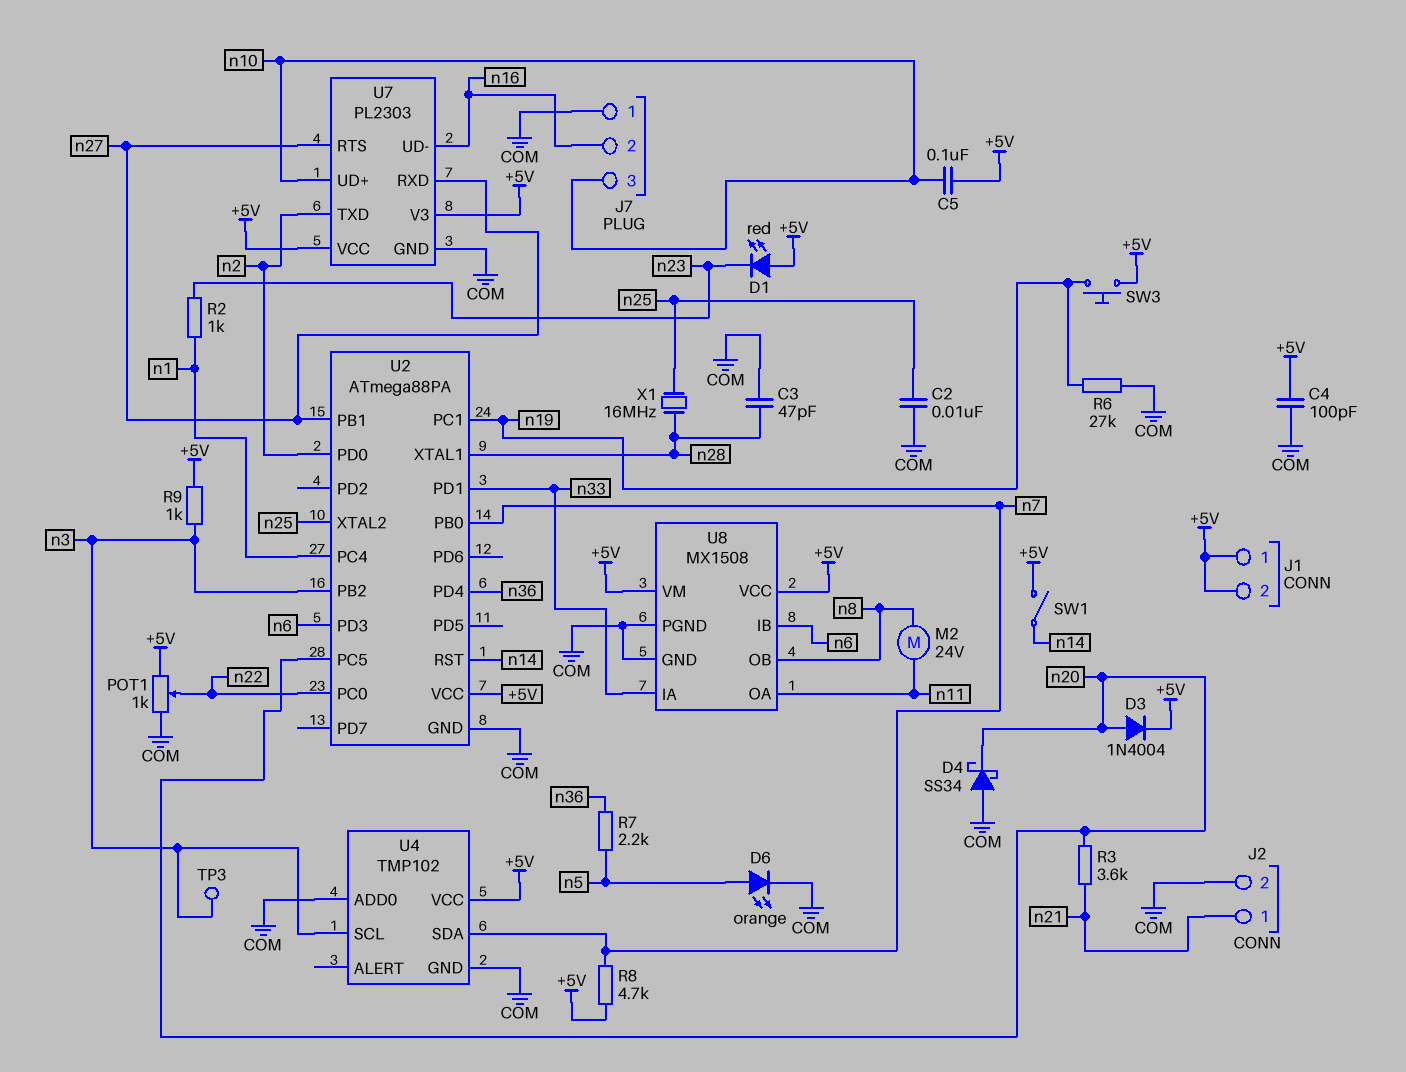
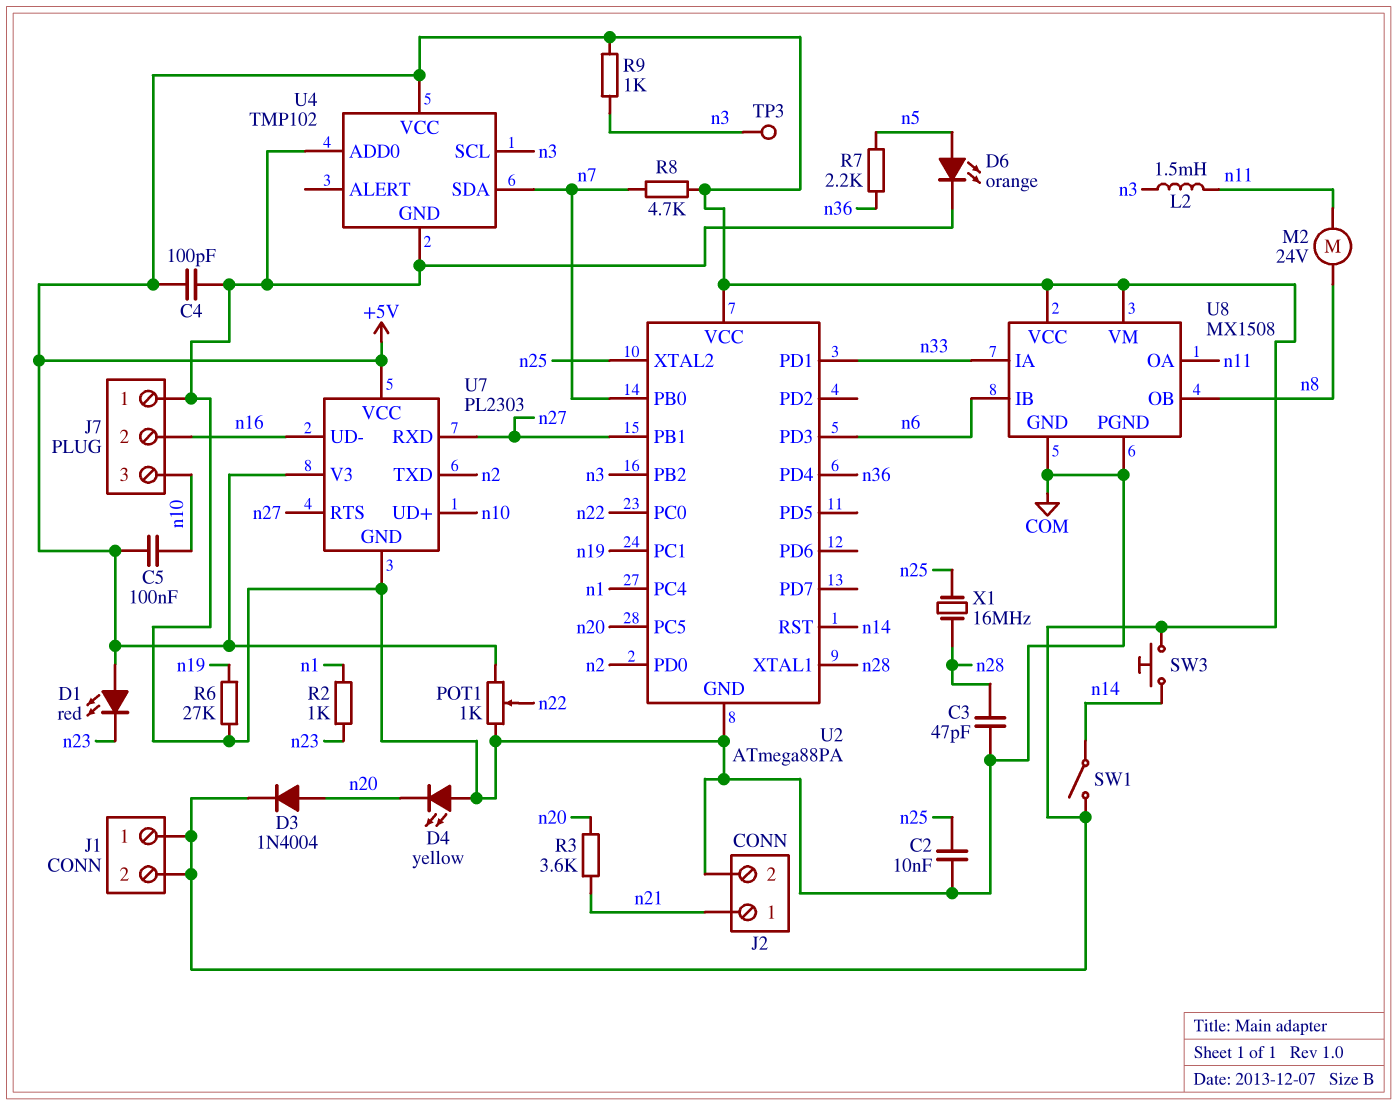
D4: schottky SS34 (A COM, K n20) -> LED yellow (A COM, K n20)
L2: none -> 1.5mH (n3, n11)
SW3: button (+5V, n19) -> button (+5V, n14)

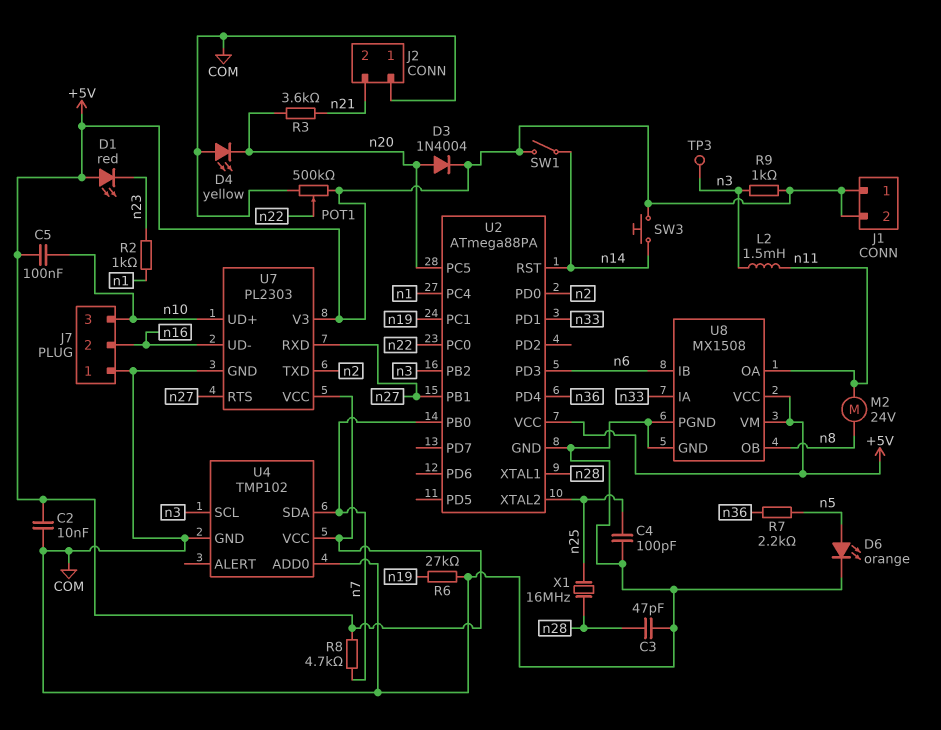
C2: 10nF (COM, n25) -> 10nF (+5V, COM)
C4: 100pF (+5V, COM) -> 100pF (COM, n25)
J2 pin 1: n21 -> COM
J2 pin 2: COM -> n21
POT1: 1k (+5V, COM, wiper n22) -> 500k (+5V, COM, wiper n22)

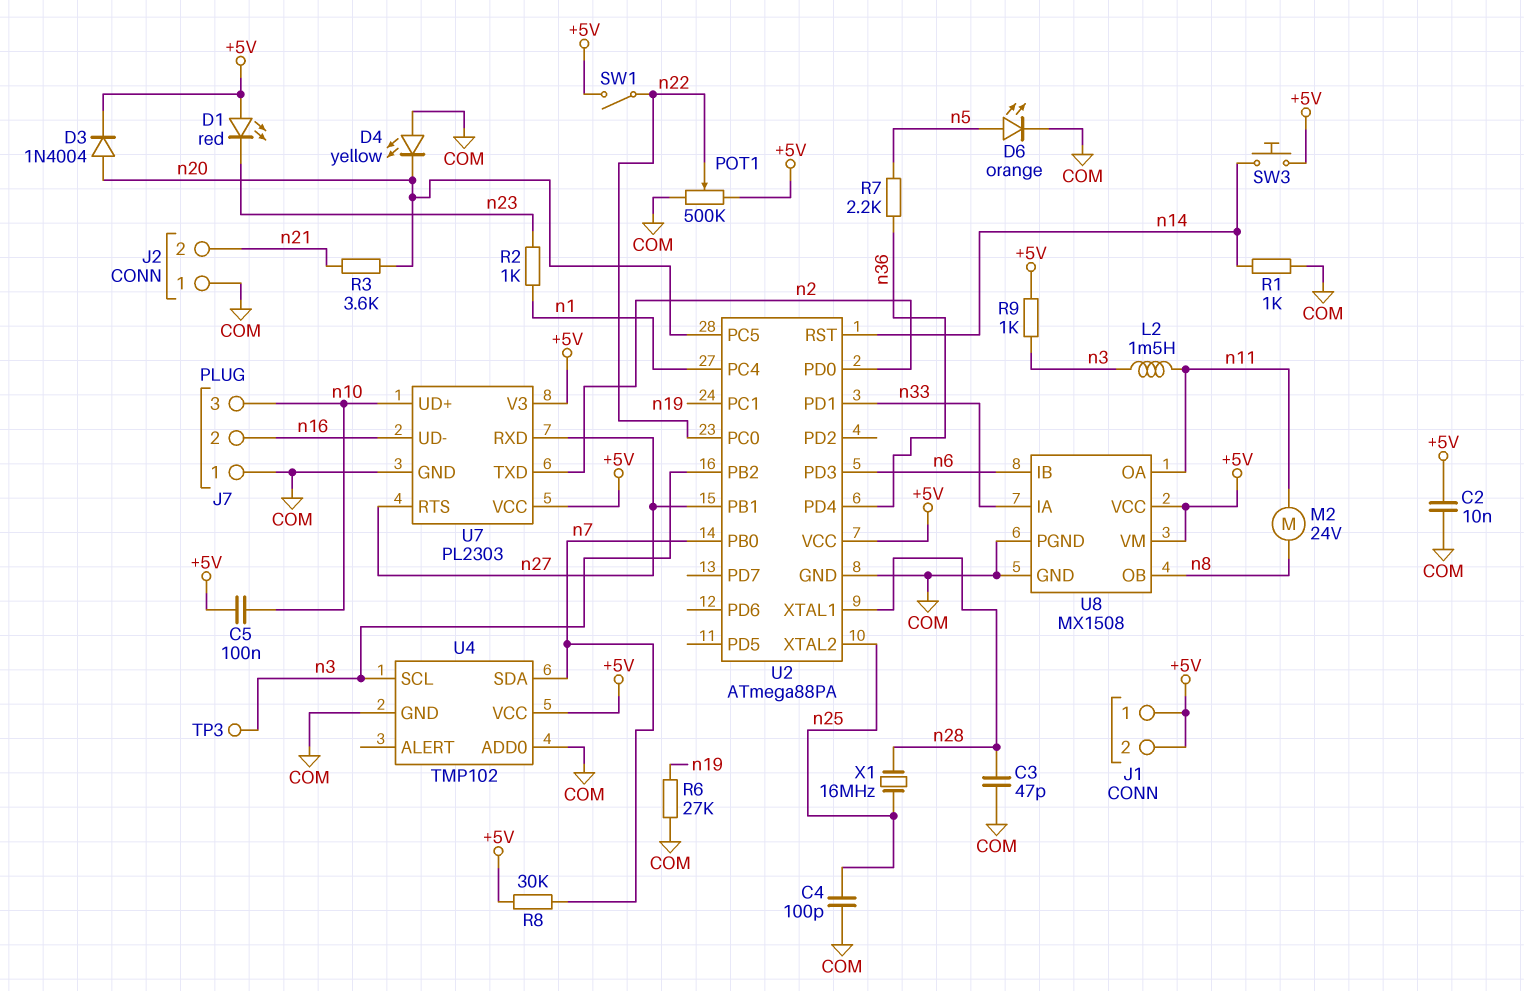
R1: none -> 1k (COM, n14)
R8: 4.7k (+5V, n7) -> 30k (+5V, n7)
SW1: switch (+5V, n14) -> switch (+5V, n22)

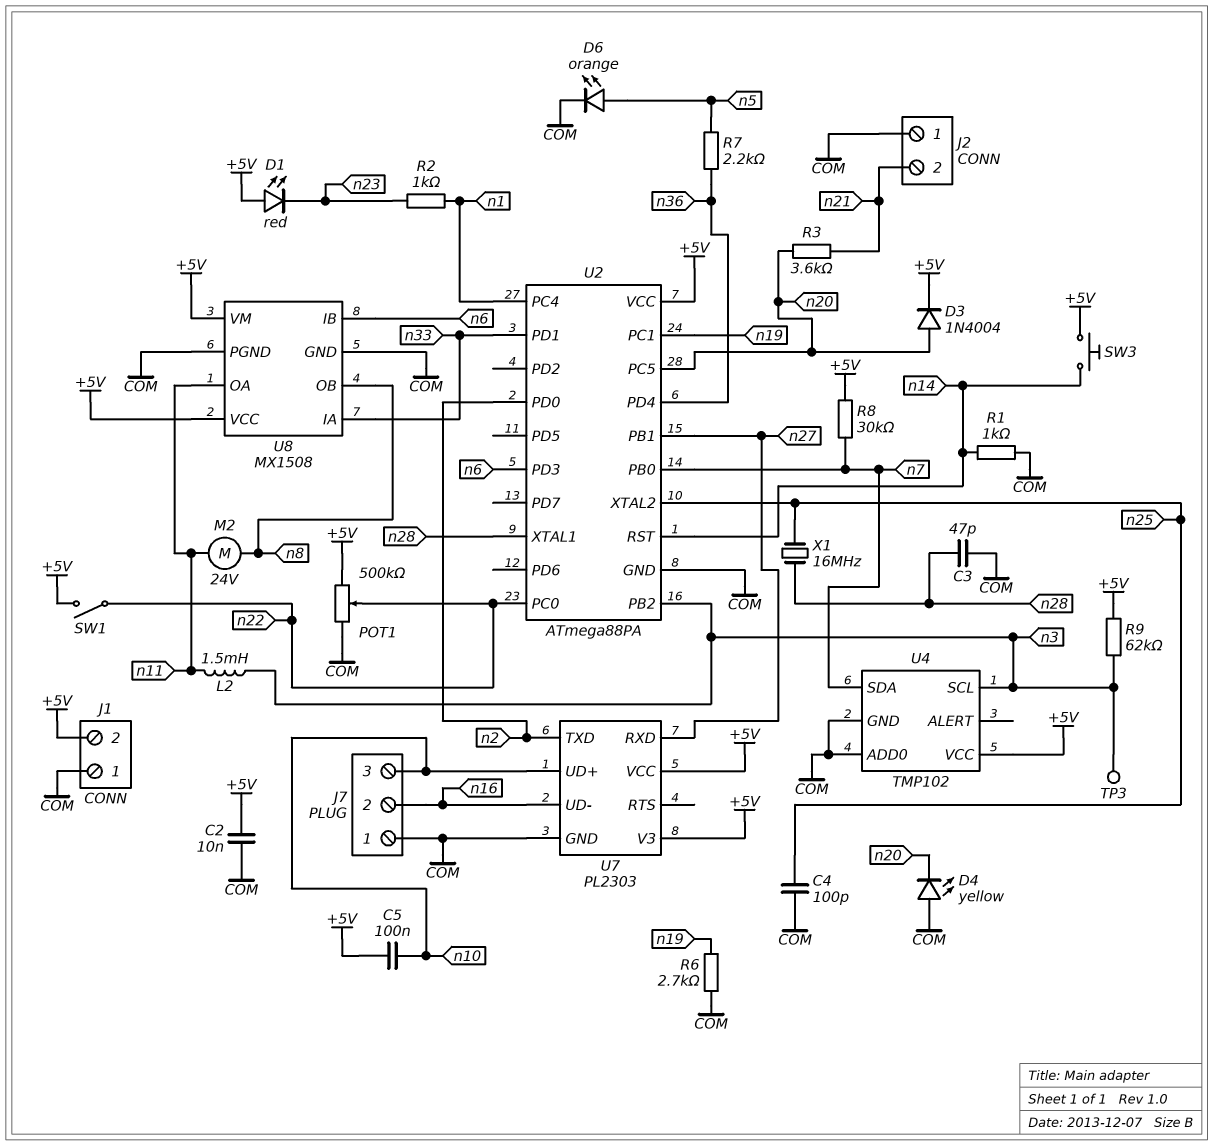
J1 pin 1: +5V -> COM
R6: 27k (COM, n19) -> 2.7k (COM, n19)
R9: 1k (+5V, n3) -> 62k (+5V, n3)
U7 pin RTS: n27 -> none

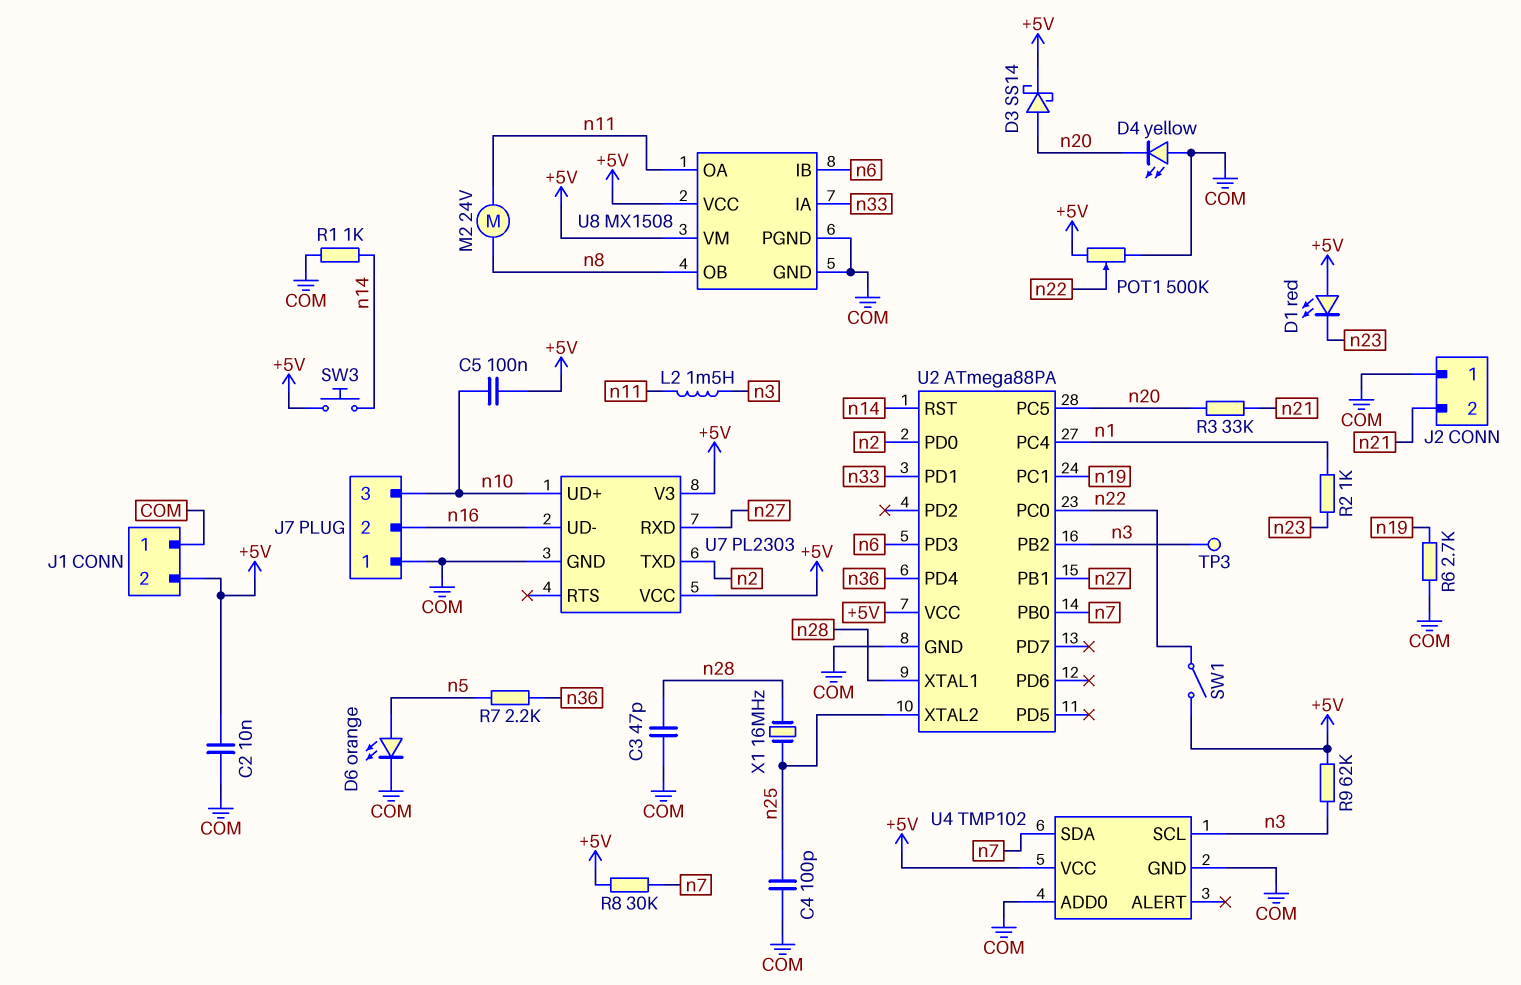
D3: diode 1N4004 (A n20, K +5V) -> schottky SS14 (A n20, K +5V)
R3: 3.6k (n20, n21) -> 33k (n20, n21)

